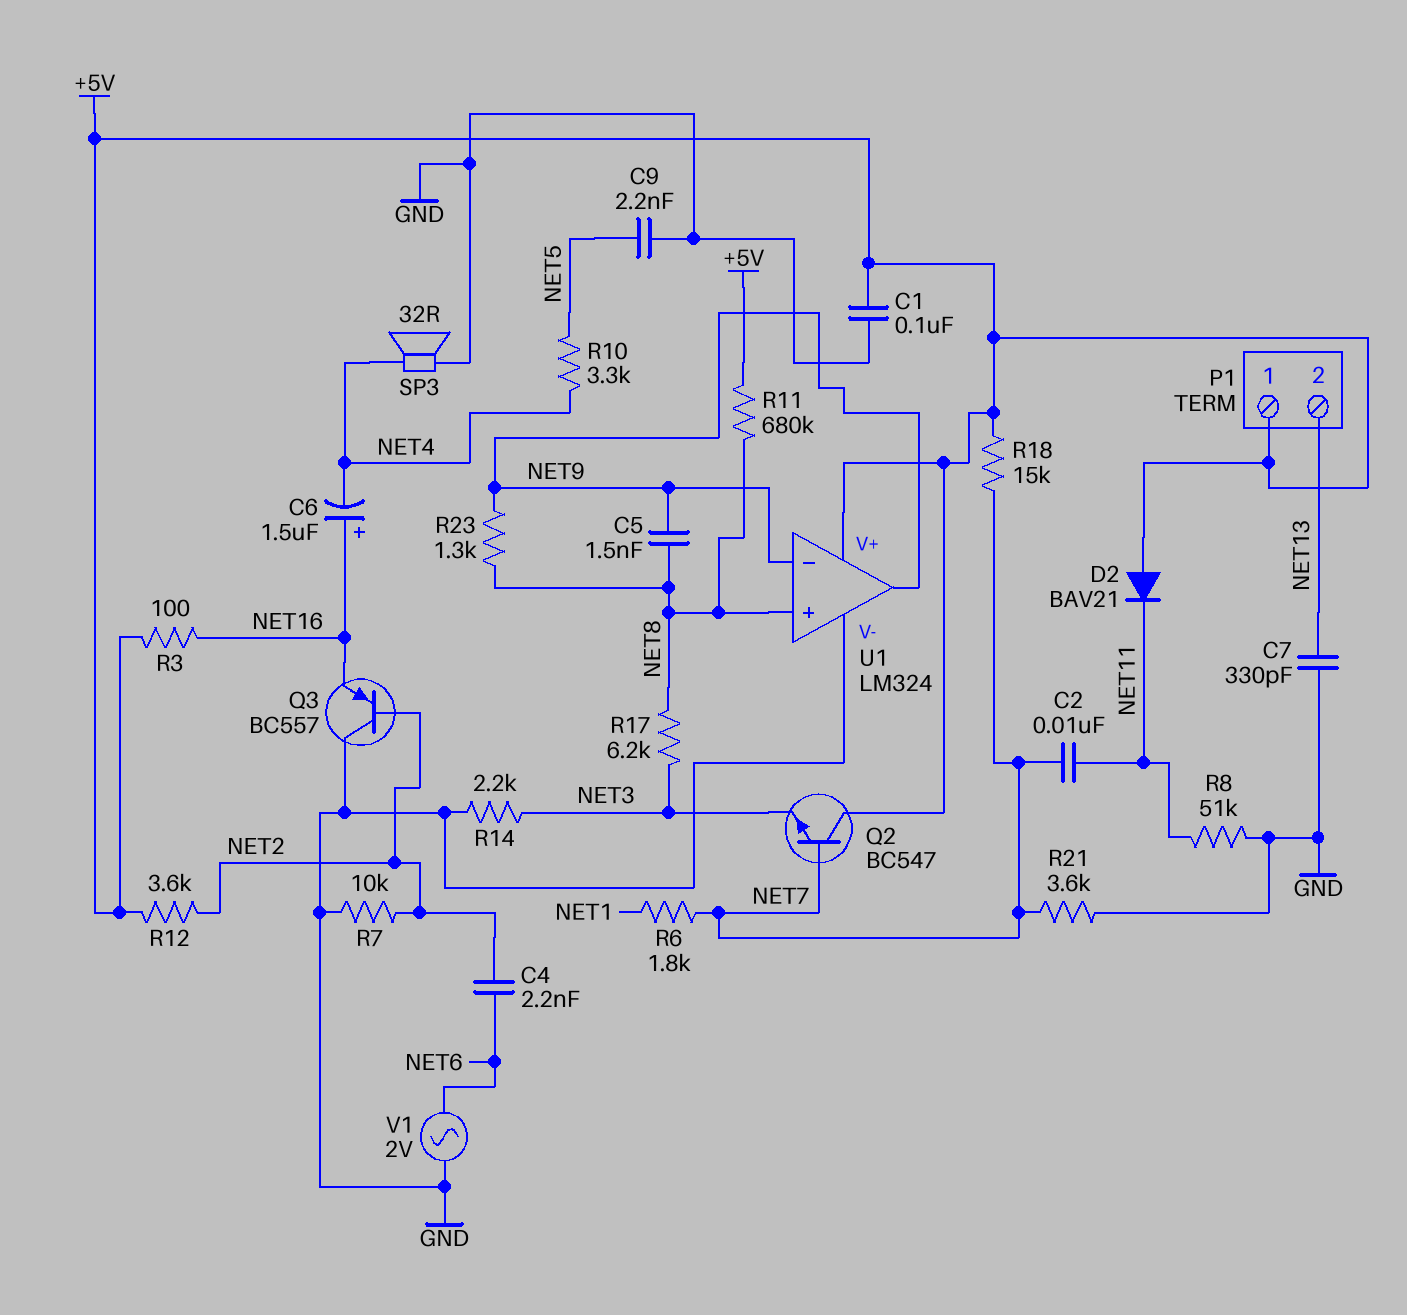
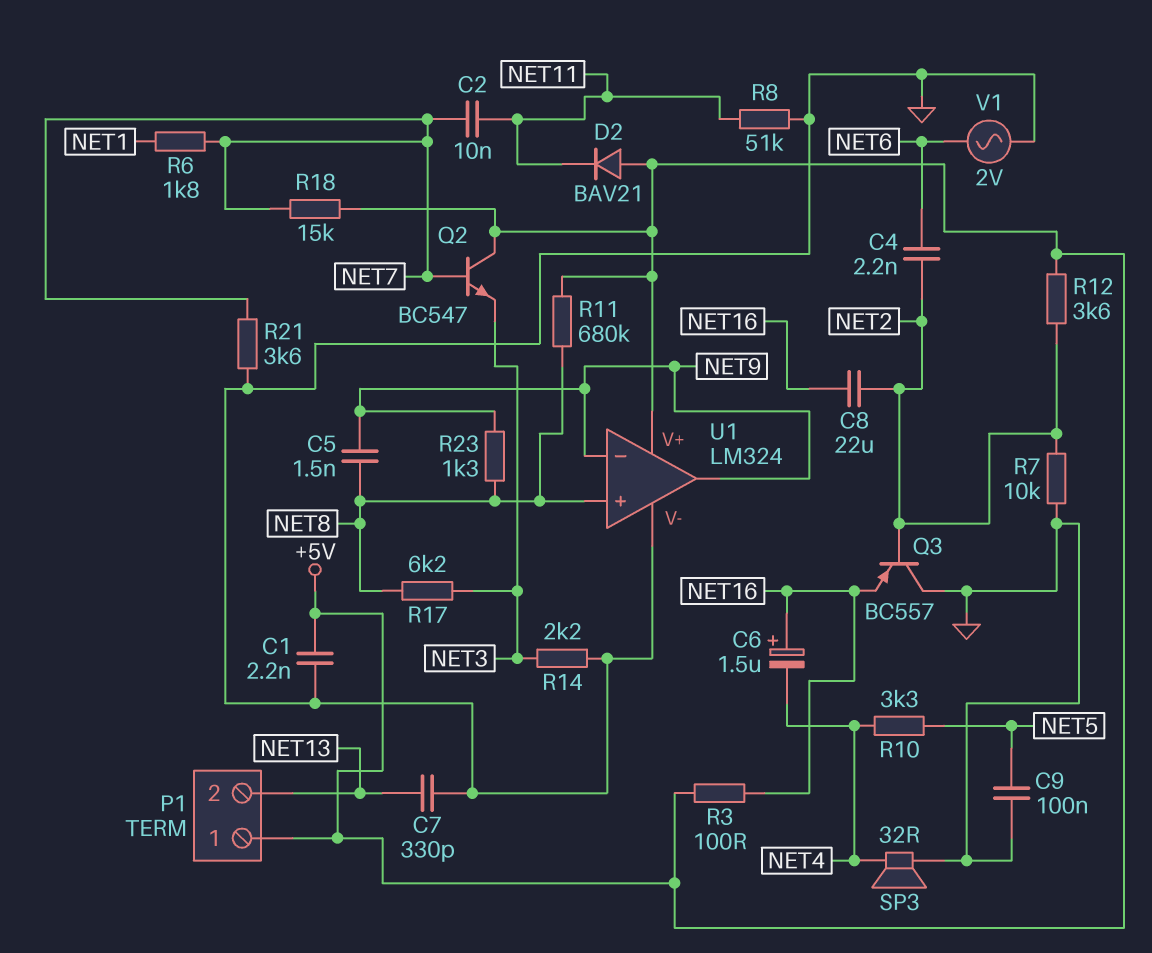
C1: 100nF (+5V, GND) -> 2.2nF (+5V, GND)
C8: none -> 22uF (NET2, NET16)
C9: 2.2nF (GND, NET5) -> 100nF (GND, NET5)

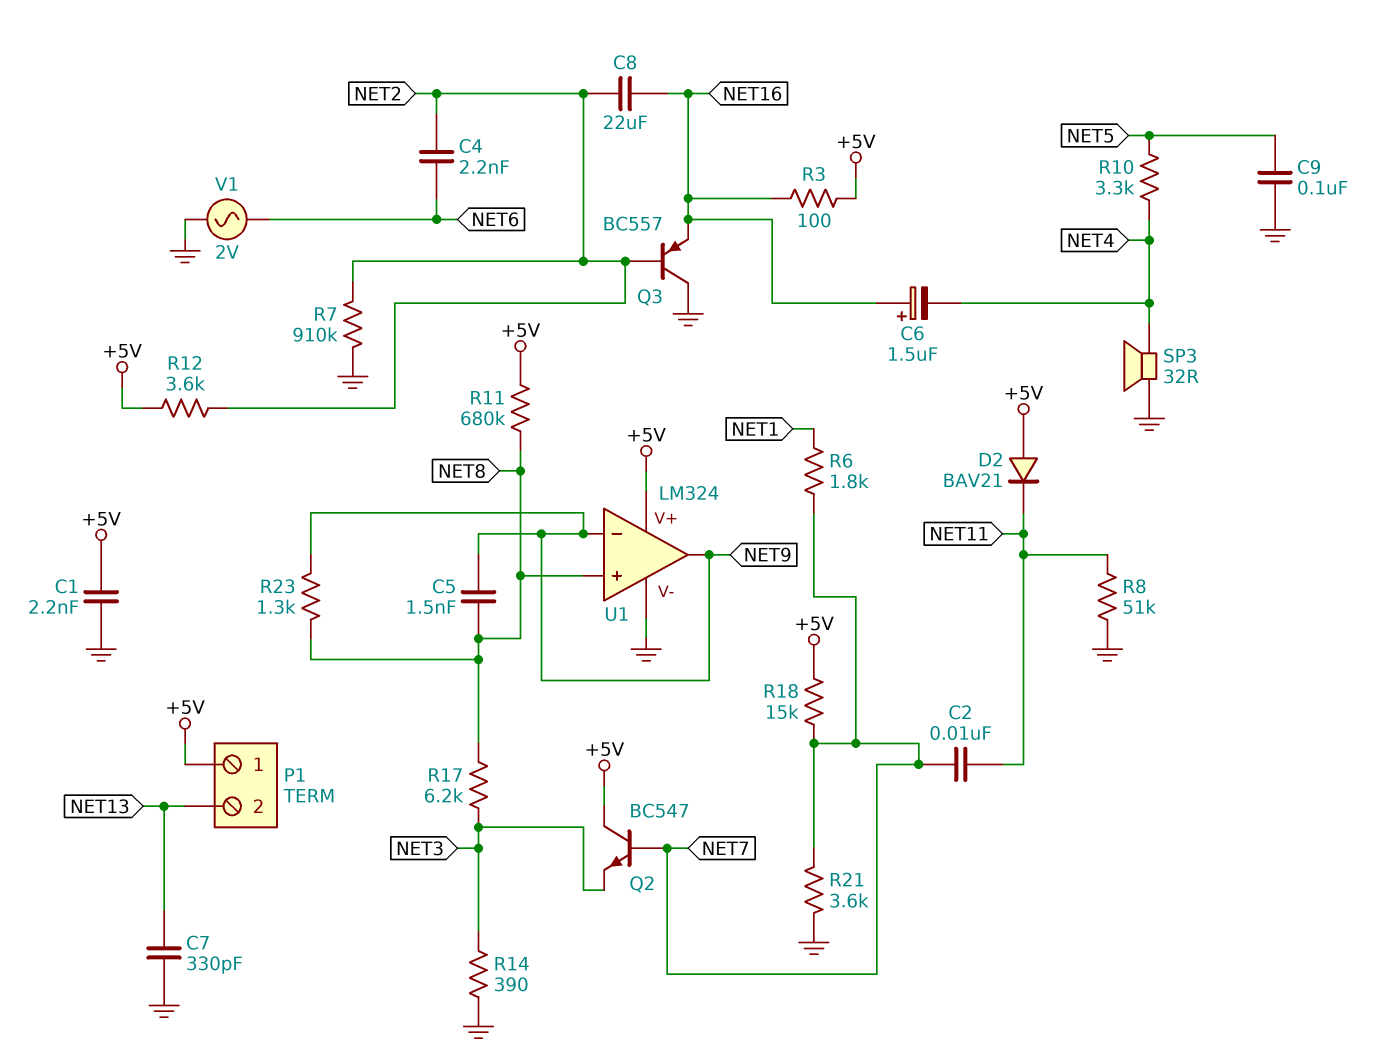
R7: 10k (GND, NET2) -> 910k (GND, NET2)
R14: 2.2k (GND, NET3) -> 390 (GND, NET3)

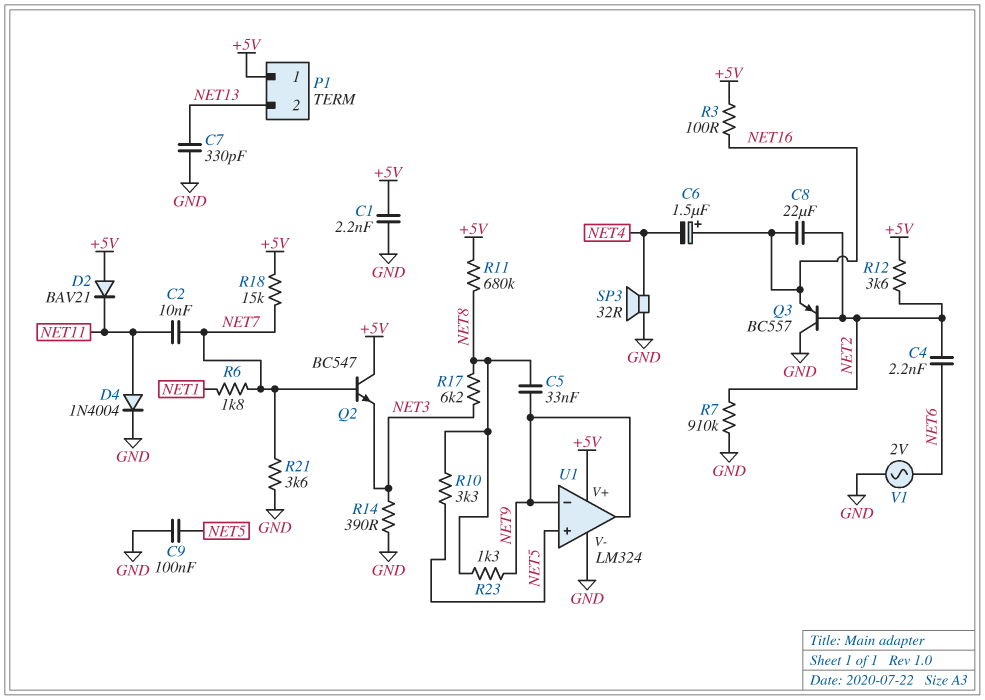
C5: 1.5nF (NET8, NET9) -> 33nF (NET8, NET9)
D4: none -> diode 1N4004 (A NET11, K GND)
R8: 51k (GND, NET11) -> none
R10: 3.3k (NET4, NET5) -> 3.3k (NET5, NET8)
U1 pin in+: NET8 -> NET5

